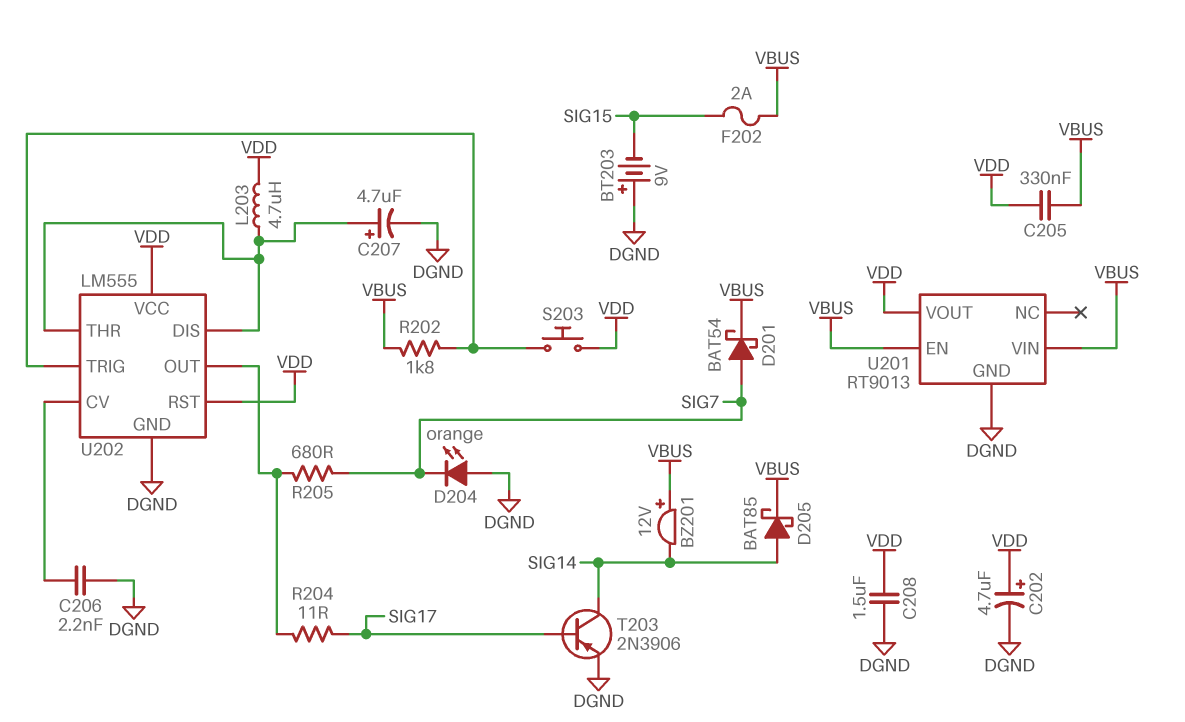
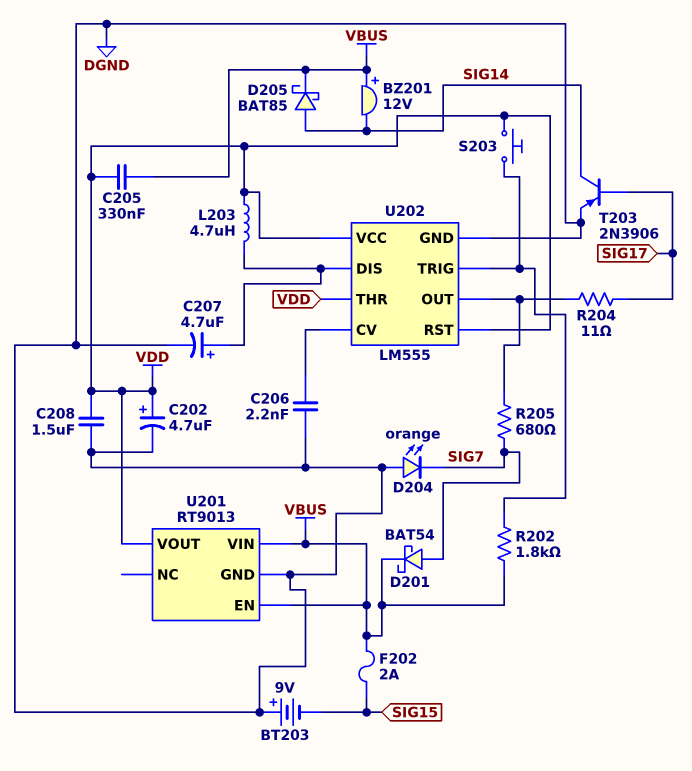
U202 pin THR: U202/DIS -> VDD

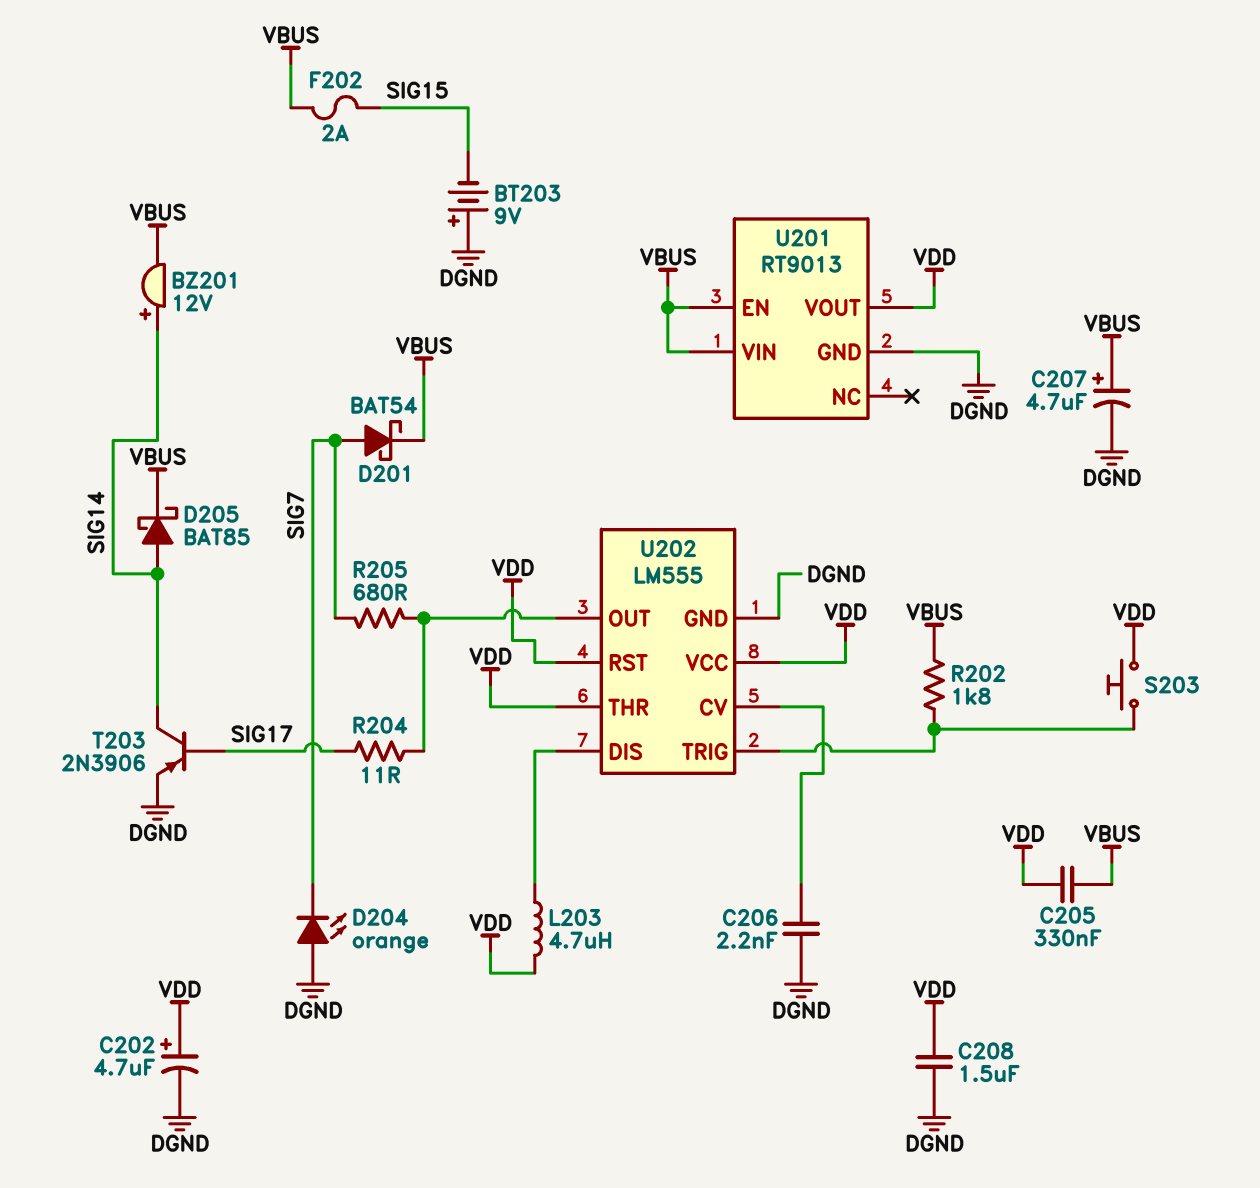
BZ201: buzzer 12V (plus VBUS, minus SIG14) -> buzzer 12V (plus SIG14, minus VBUS)
C207: 4.7uF (plus U202/DIS, minus DGND) -> 4.7uF (plus VBUS, minus DGND)

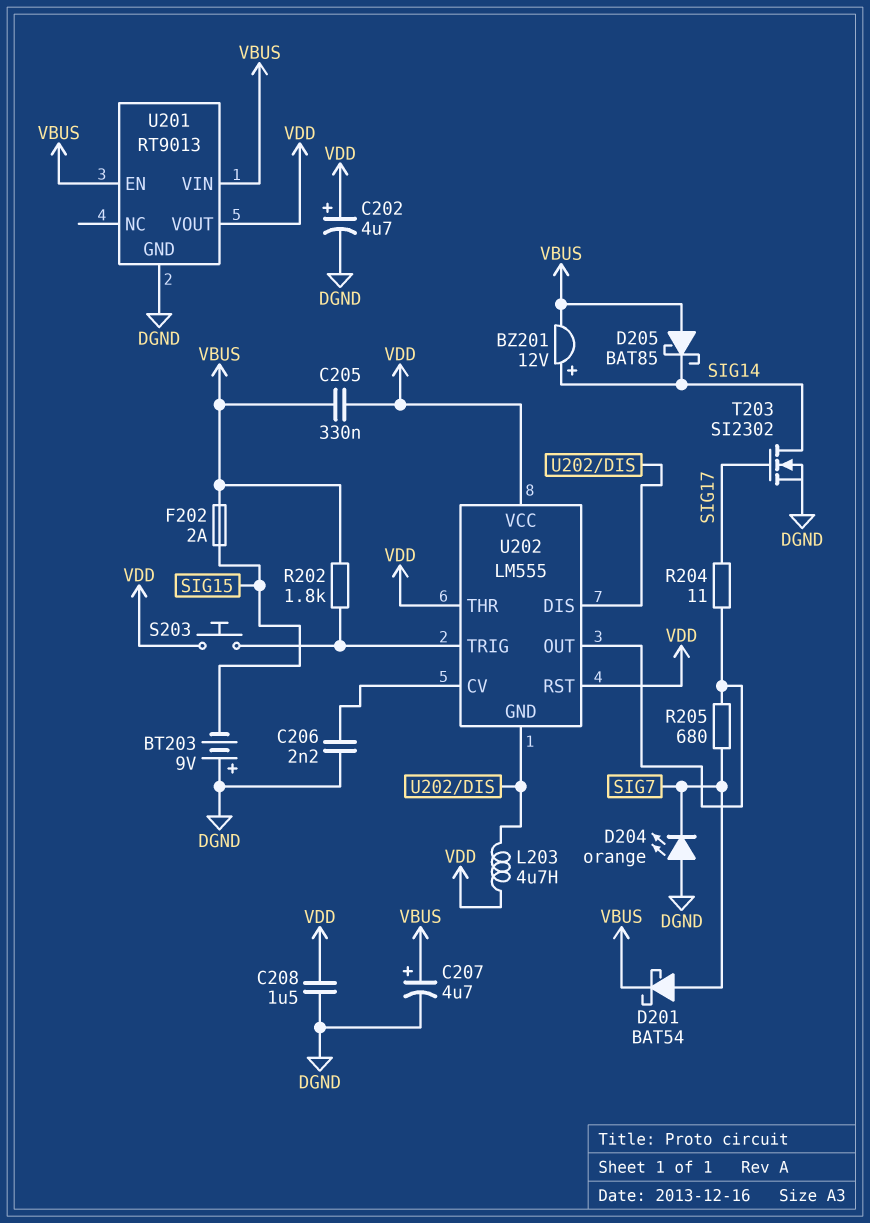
D205: schottky BAT85 (A SIG14, K VBUS) -> schottky BAT85 (A VBUS, K SIG14)
T203: PNP 2N3906 (B SIG17, C SIG14, E DGND) -> NMOS SI2302 (G SIG17, D SIG14, S DGND)
U202 pin GND: DGND -> U202/DIS

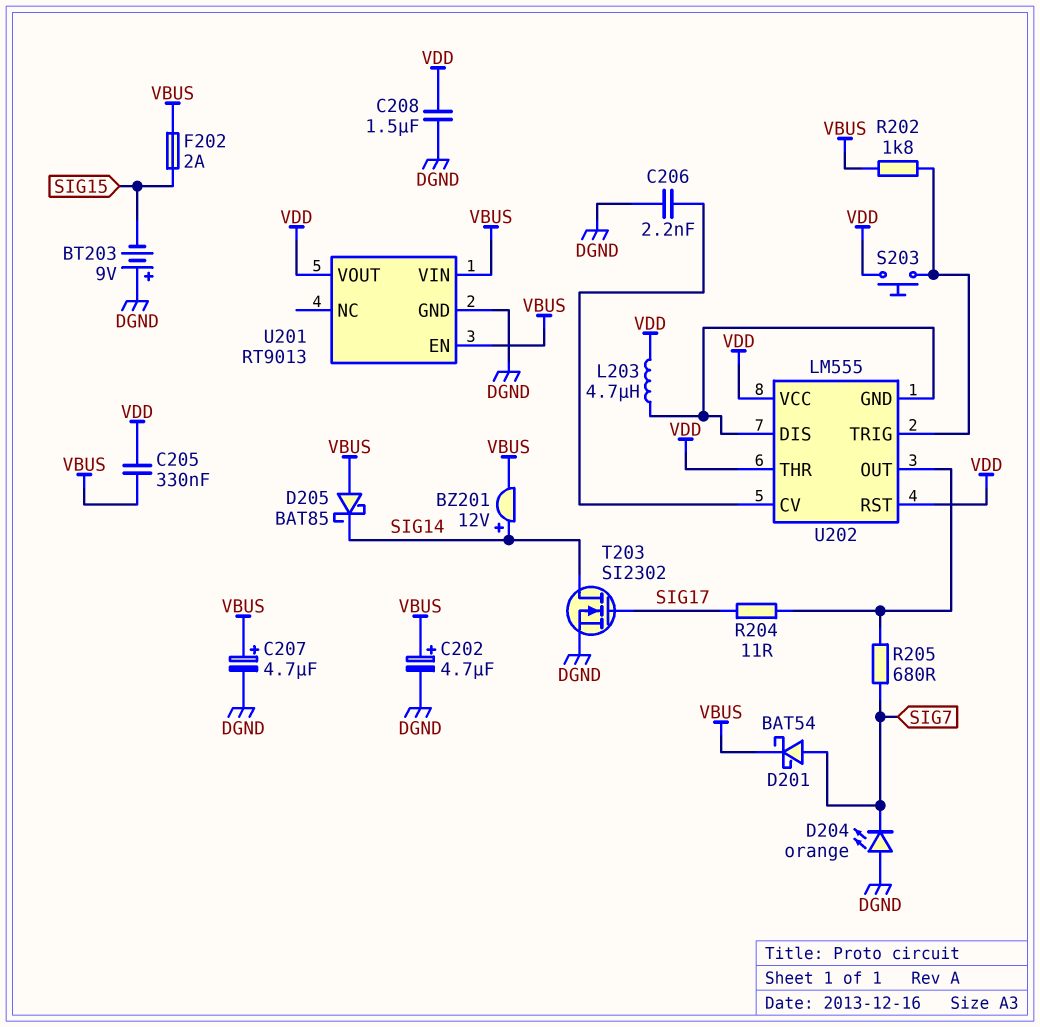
C202: 4.7uF (plus VDD, minus DGND) -> 4.7uF (plus VBUS, minus DGND)

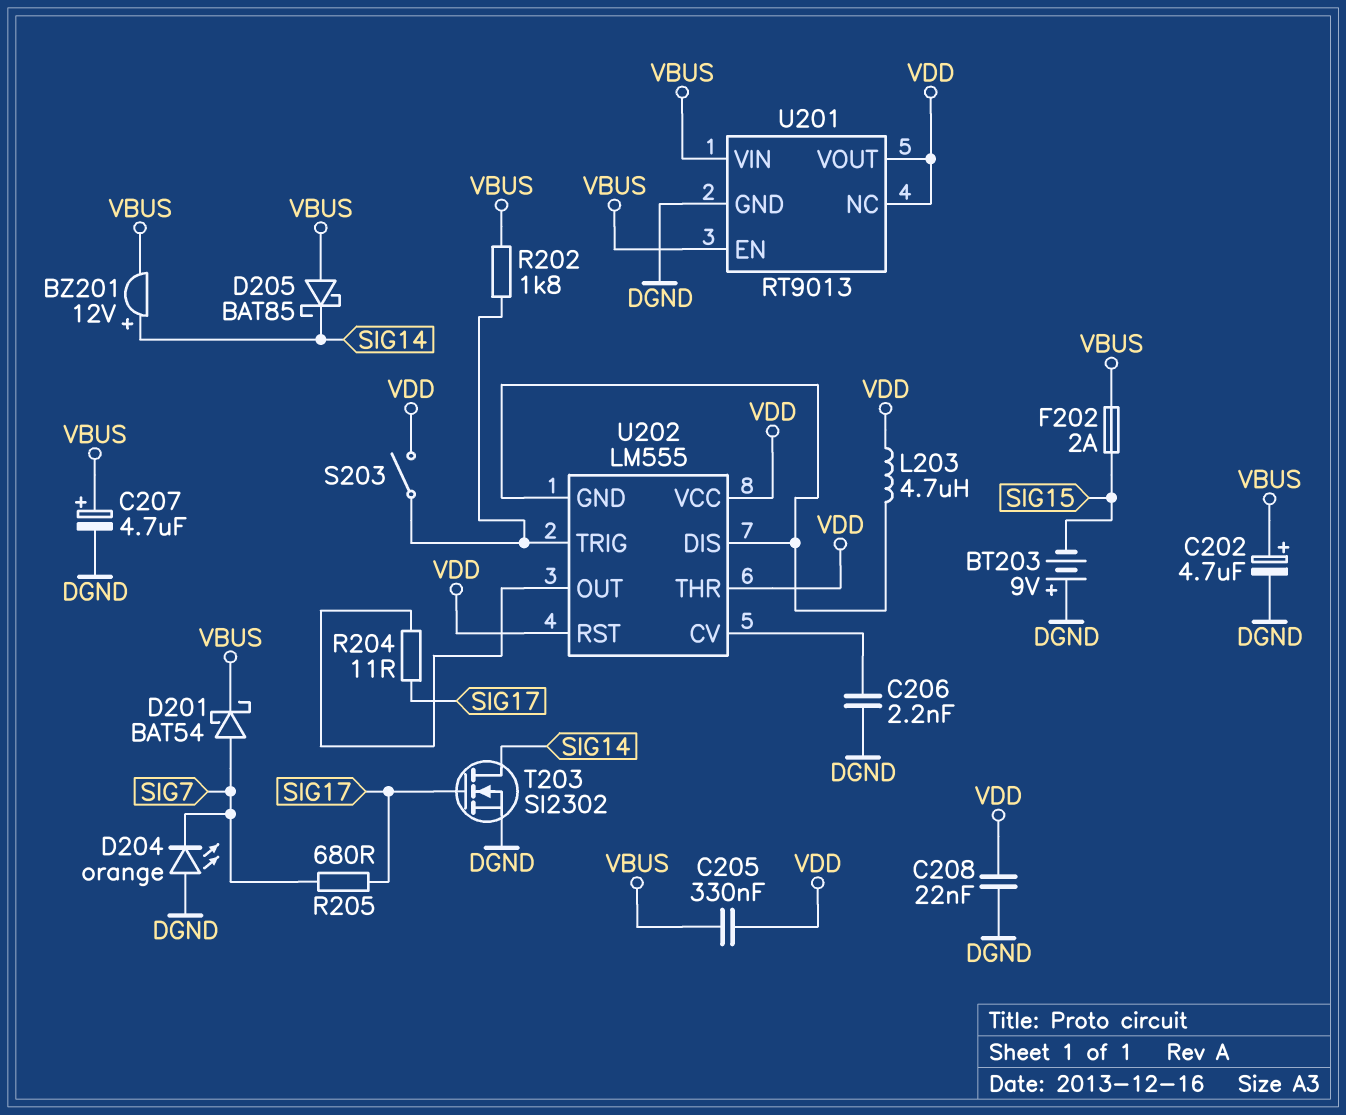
C208: 1.5uF (DGND, VDD) -> 22nF (DGND, VDD)
R205: 680 (SIG7, U202/OUT) -> 680 (SIG7, SIG17)
S203: button (U202/TRIG, VDD) -> switch (U202/TRIG, VDD)
U201 pin NC: none -> VDD

